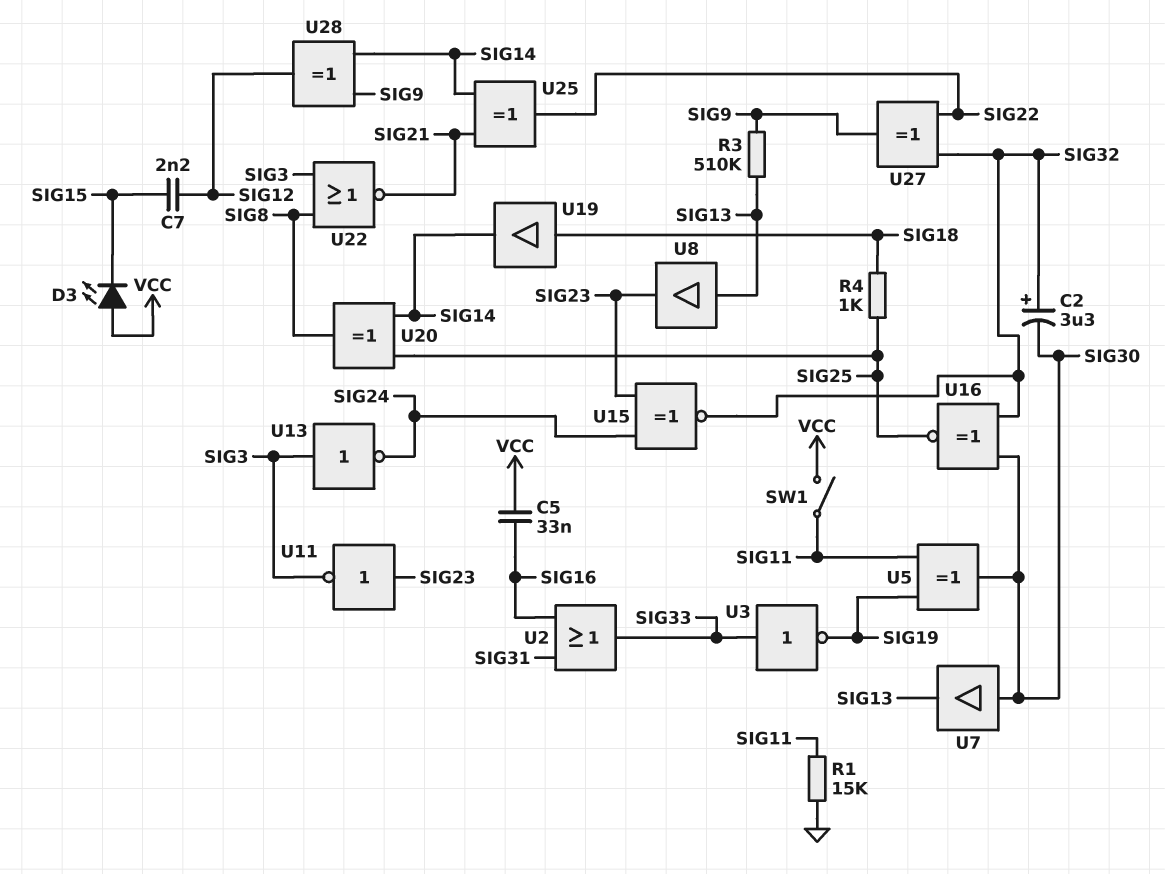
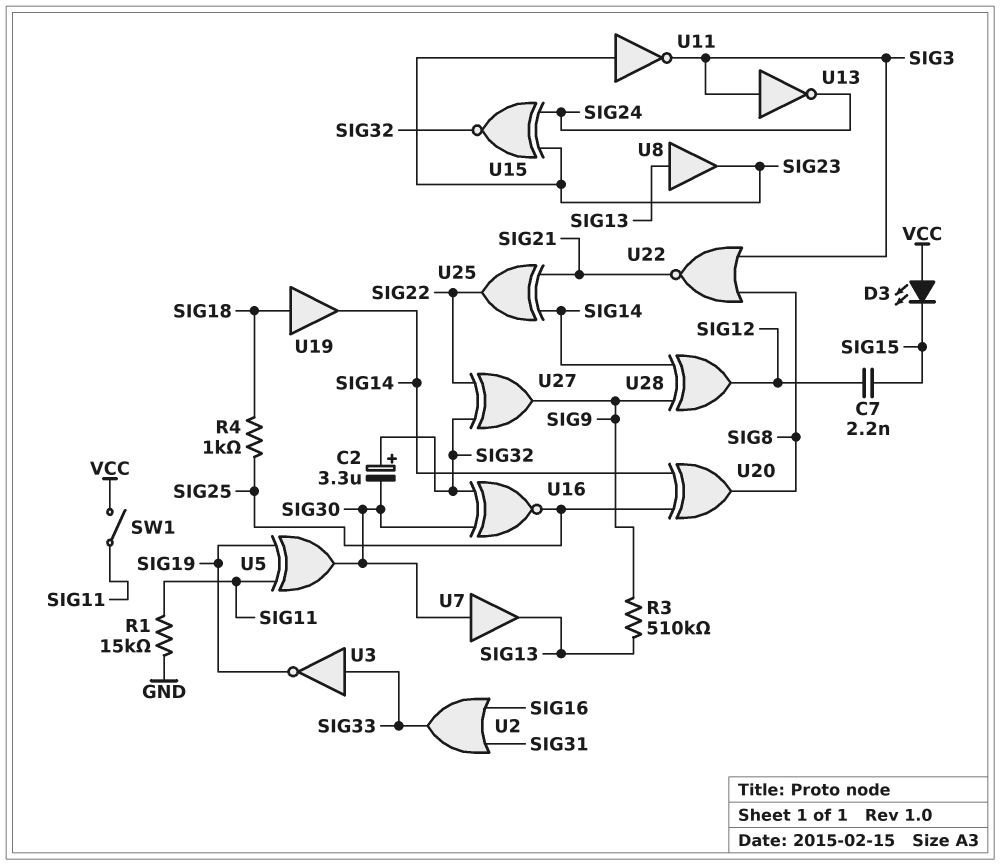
C5: 33nF (SIG16, VCC) -> none

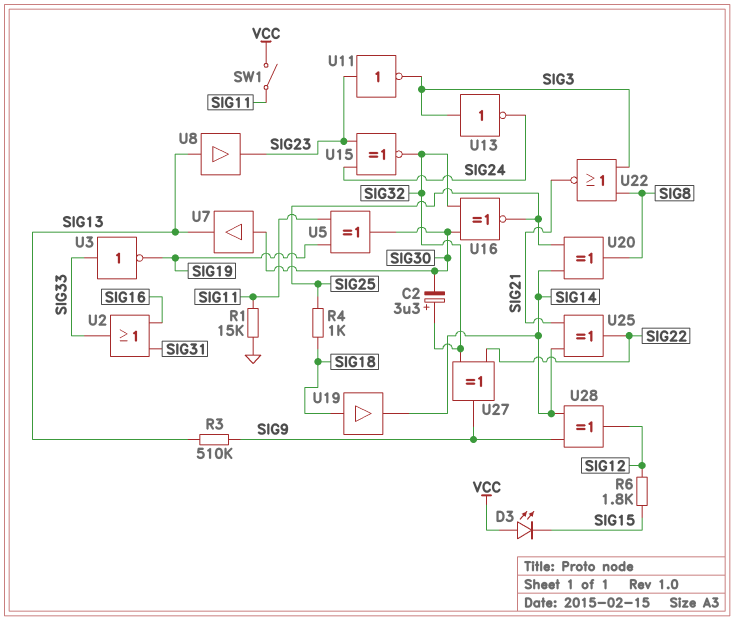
C7: 2.2nF (SIG12, SIG15) -> none
R6: none -> 1.8k (SIG12, SIG15)

